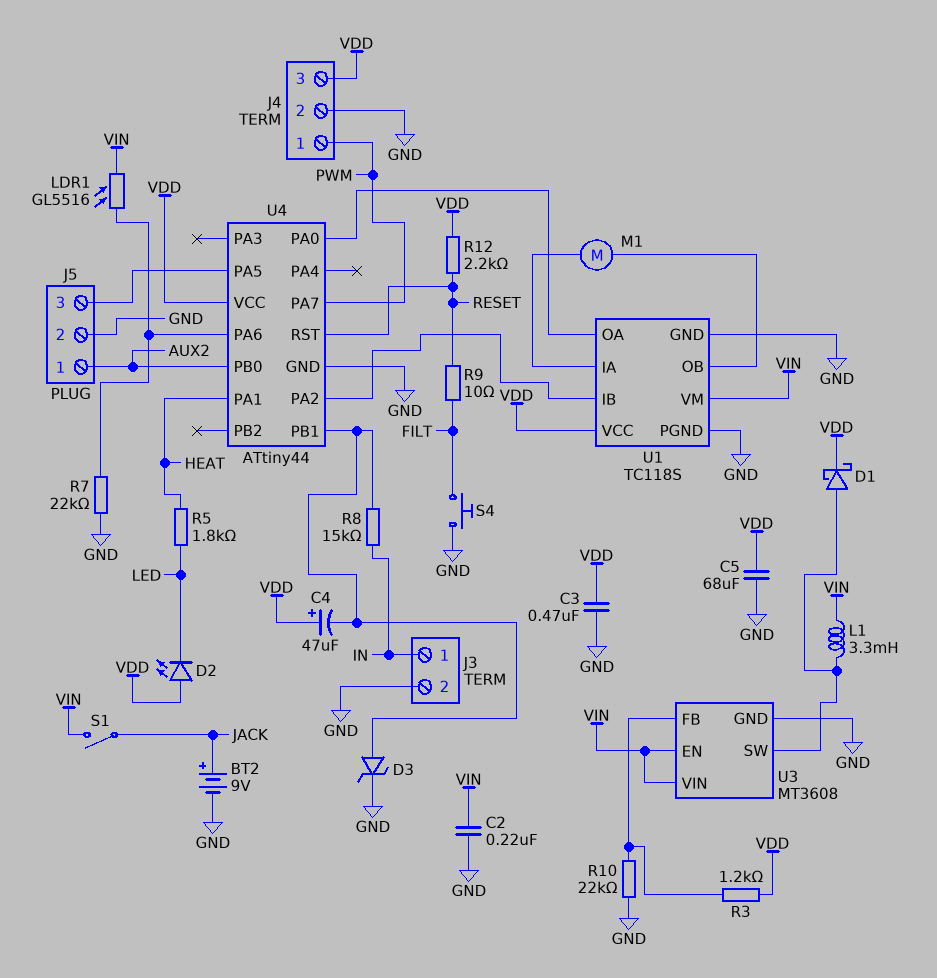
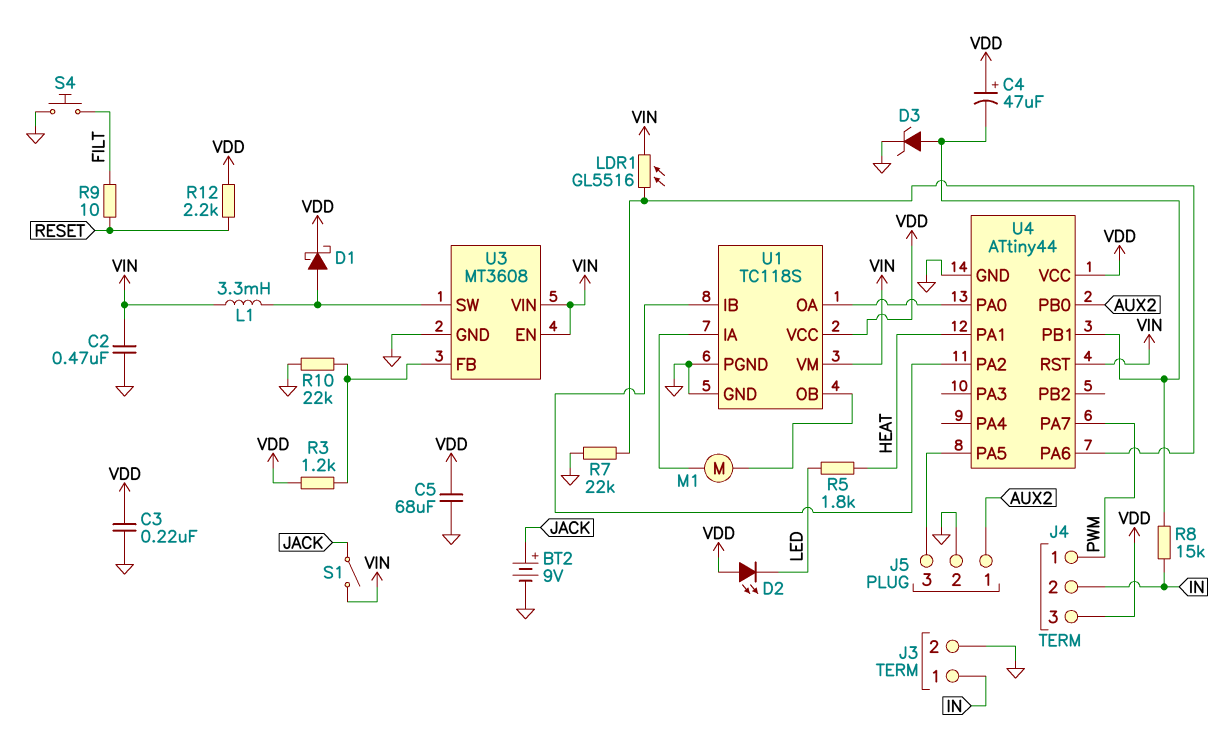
C2: 220nF (GND, VIN) -> 470nF (GND, VIN)
C3: 470nF (GND, VDD) -> 220nF (GND, VDD)
J4 pin 2: GND -> IN
U4 pin RST: RESET -> VIN

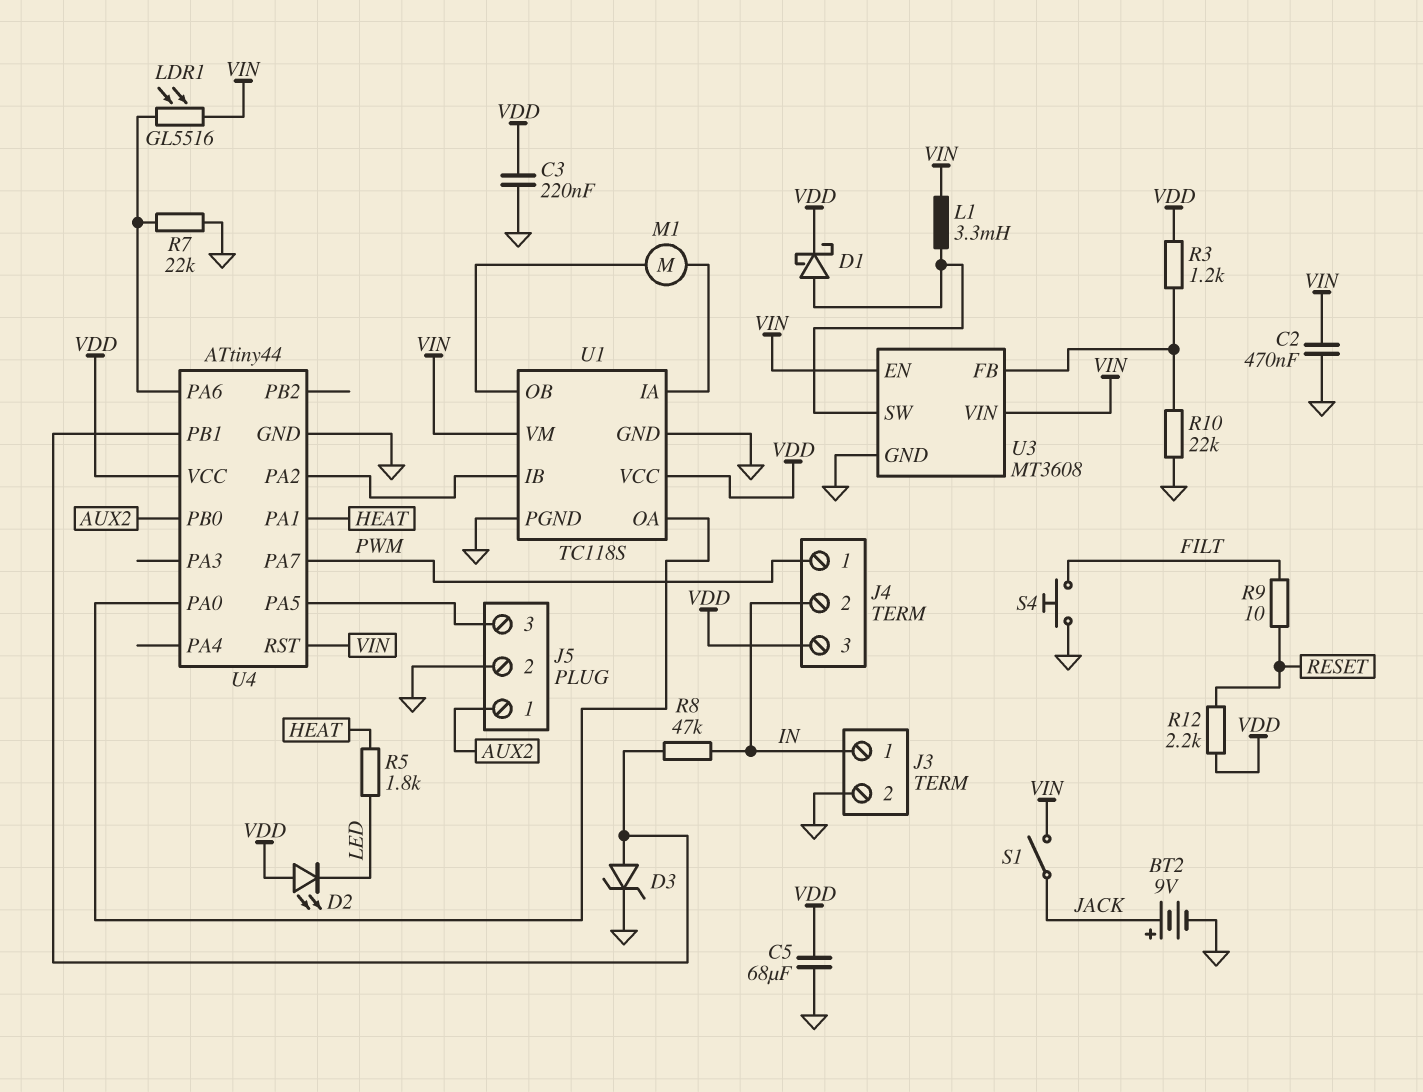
C4: 47uF (plus VDD, minus U4/PB1) -> none
R8: 15k (IN, U4/PB1) -> 47k (IN, U4/PB1)

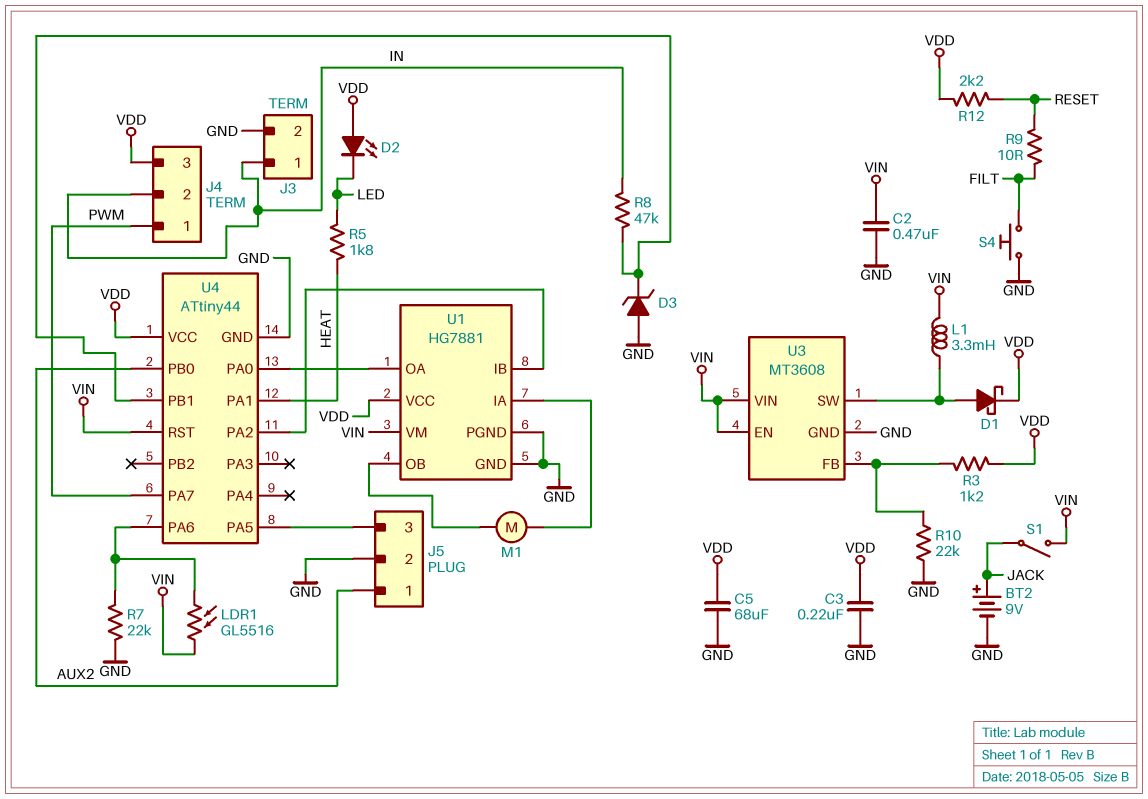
D3: zener (A U4/PB1, K GND) -> zener (A GND, K U4/PB1)
U1: TC118S -> HG7881

